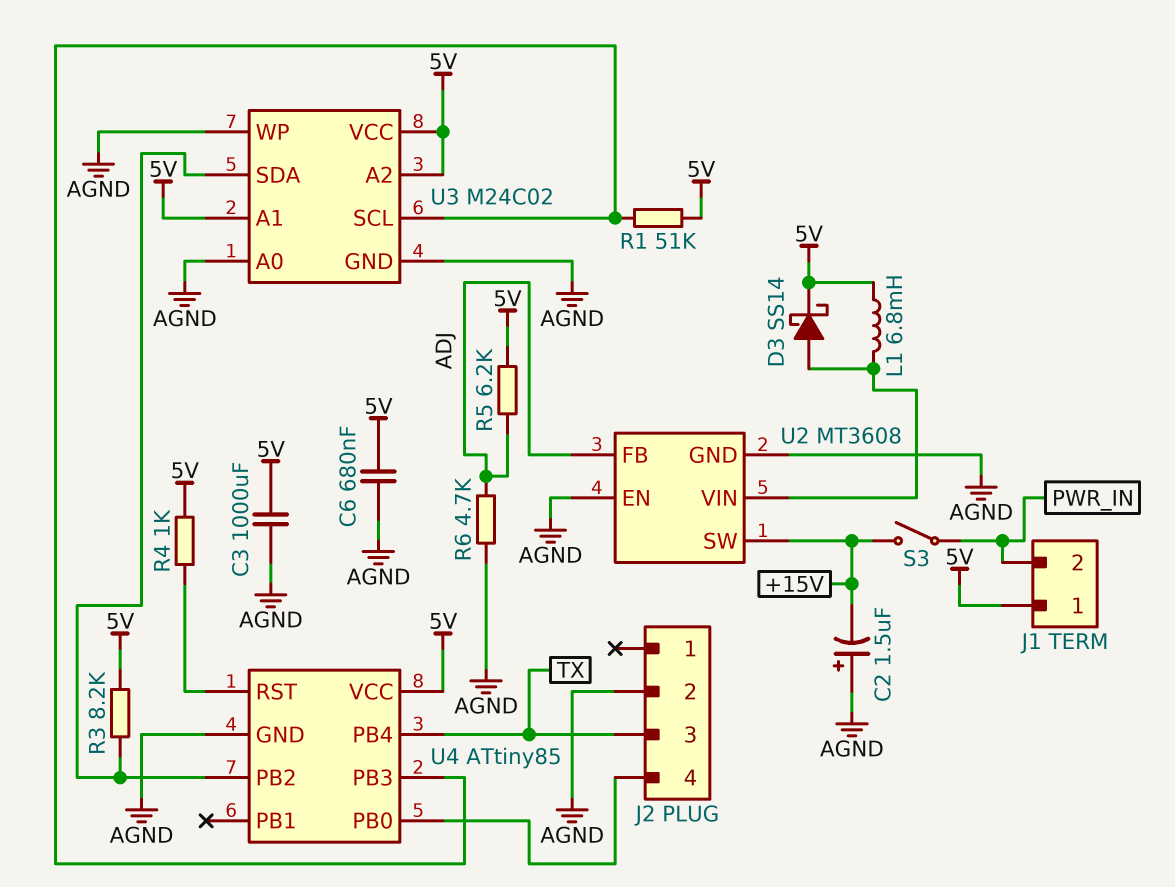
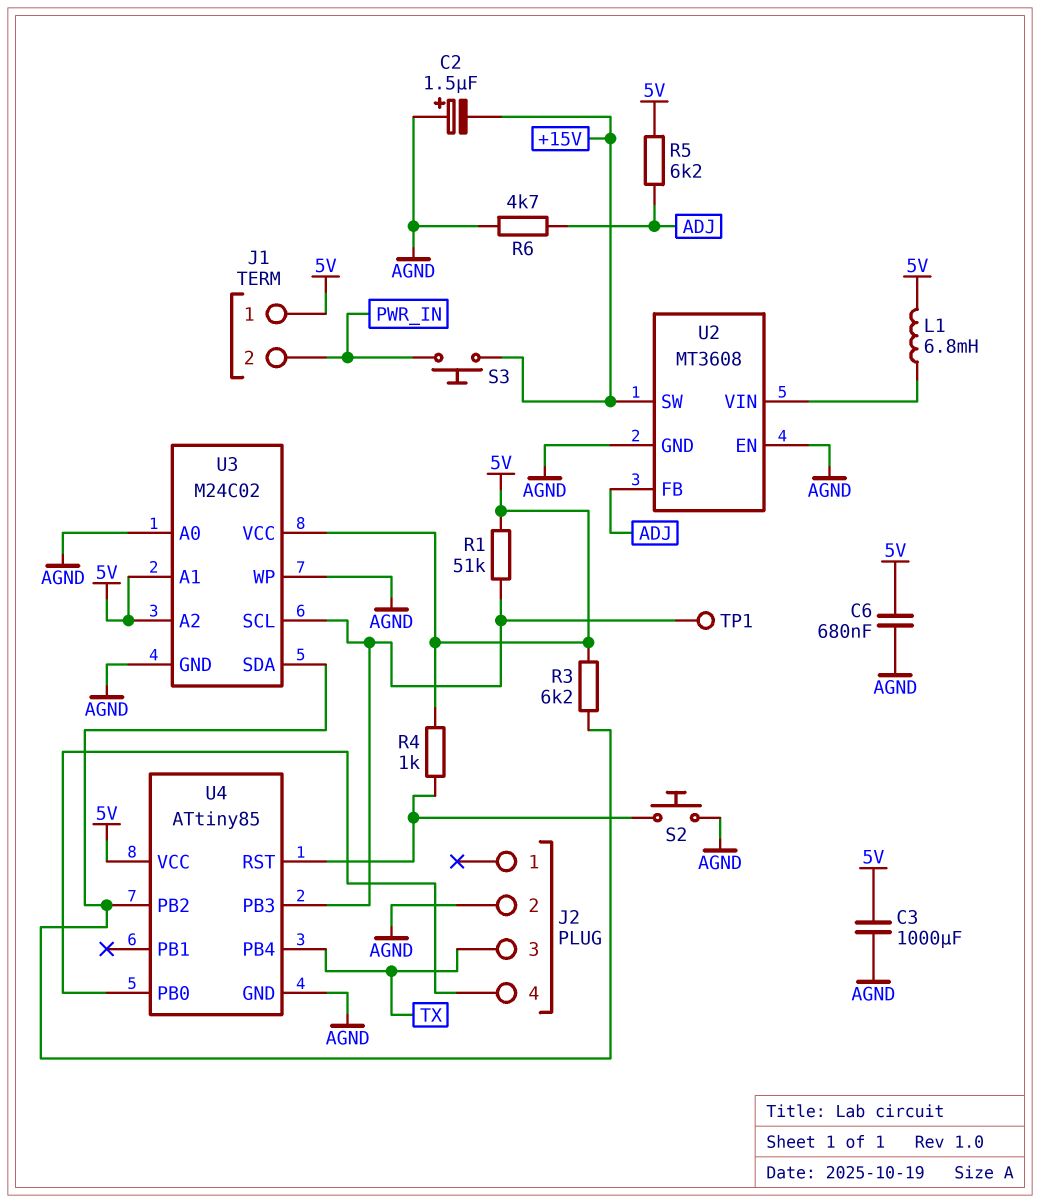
D3: schottky SS14 (A U2/VIN, K 5V) -> none
R3: 8.2k (5V, U3/SDA) -> 6.2k (5V, U3/SDA)
S2: none -> button (AGND, U4/RST)
S3: switch (+15V, PWR_IN) -> button (+15V, PWR_IN)
TP1: none -> test point (U3/SCL)

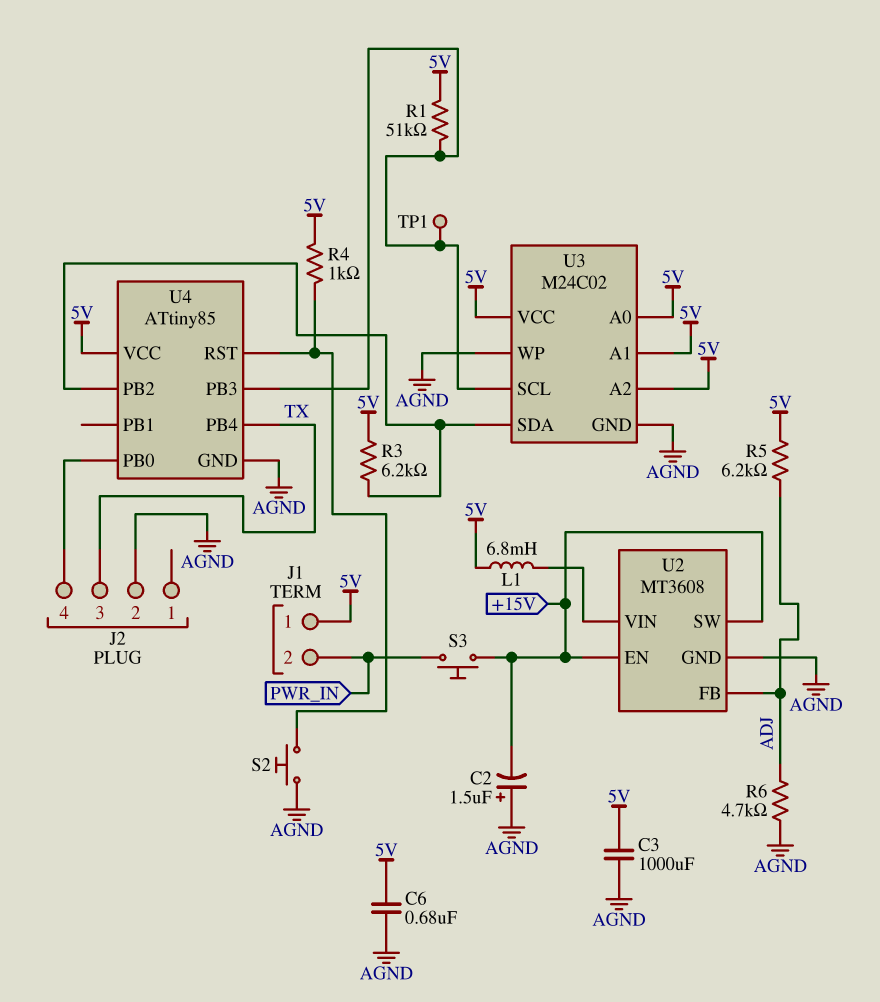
U2 pin EN: AGND -> +15V
U3 pin A0: AGND -> 5V

